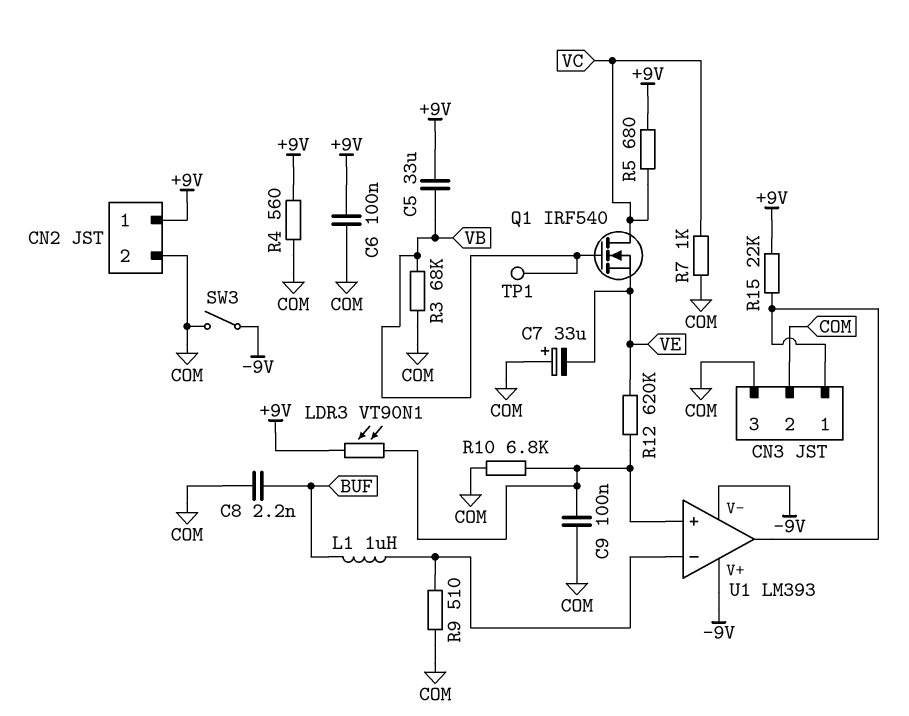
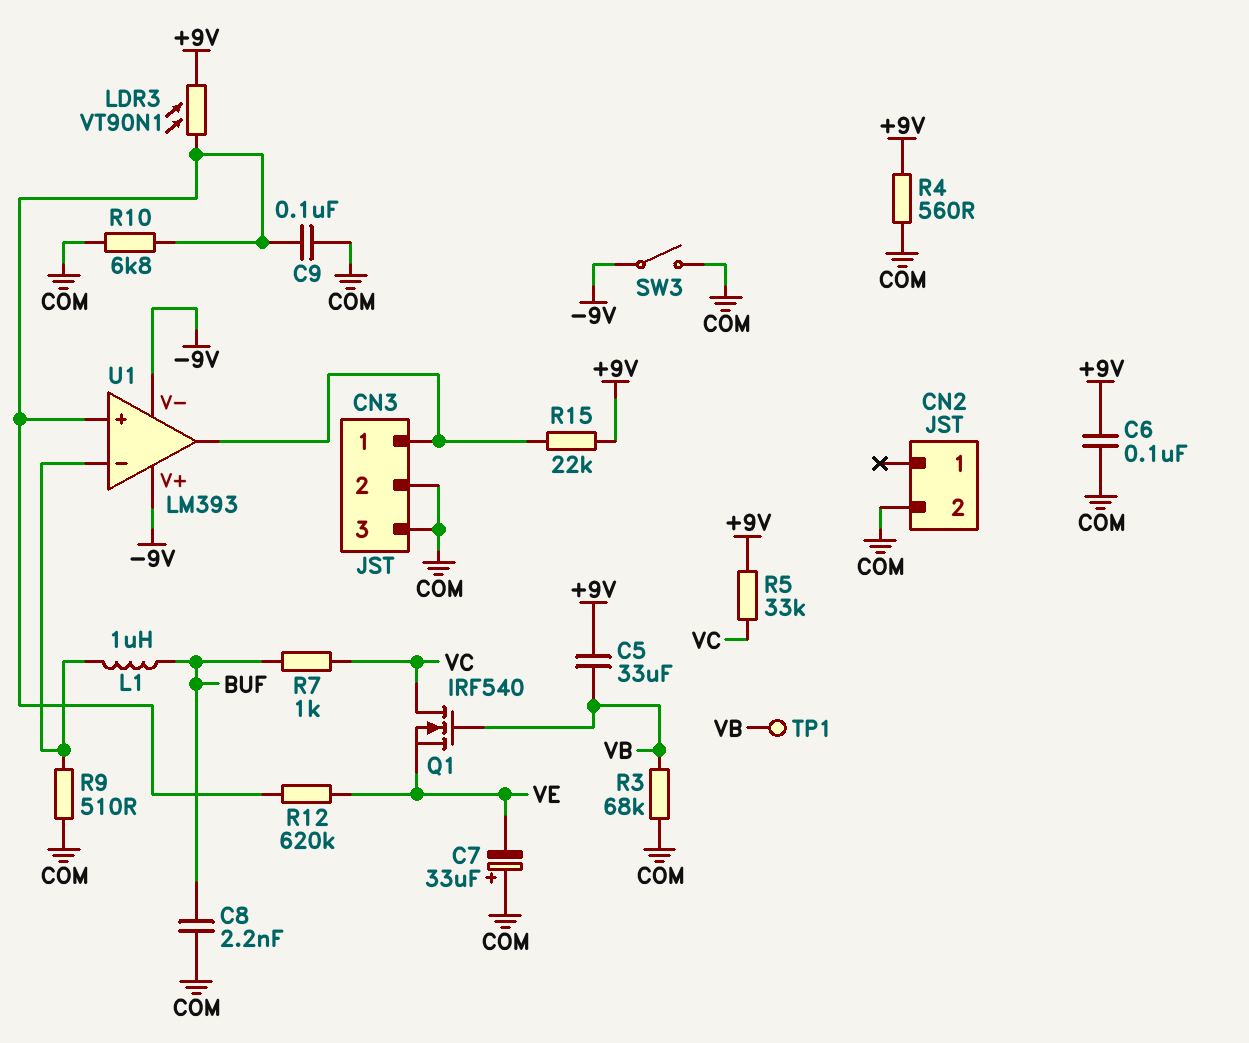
CN2 pin 1: +9V -> none
R5: 680 (+9V, VC) -> 33k (+9V, VC)
R7: 1k (COM, VC) -> 1k (BUF, VC)

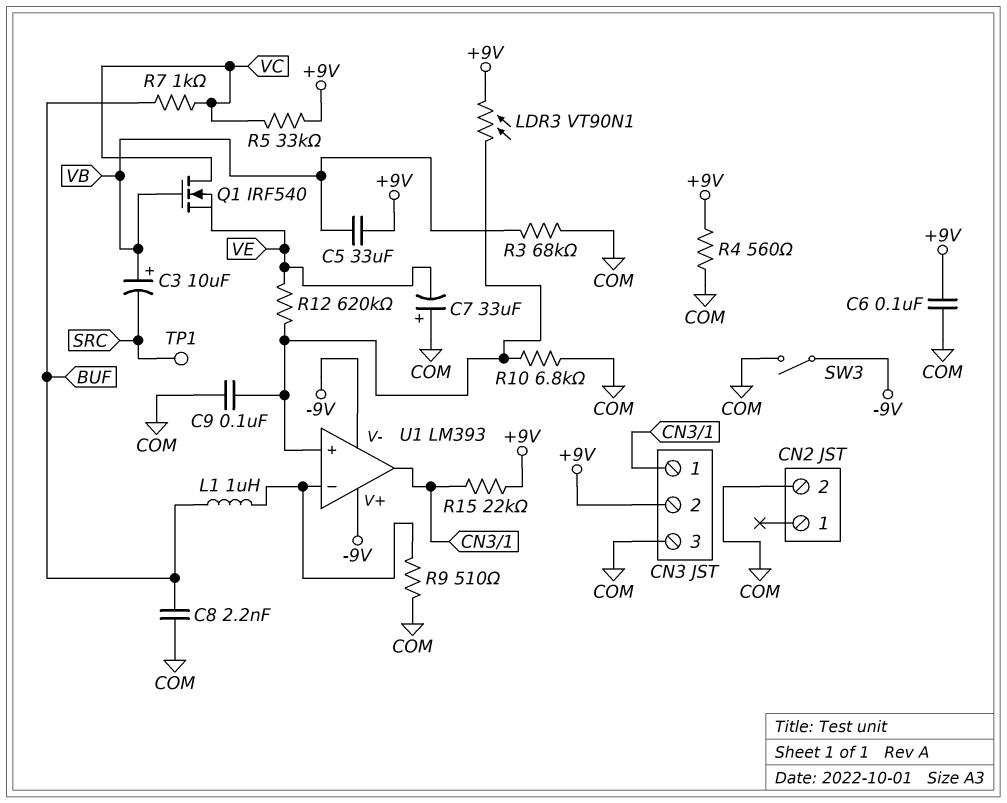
C3: none -> 10uF (plus VB, minus SRC)
CN3 pin 2: COM -> +9V
TP1: test point (VB) -> test point (SRC)

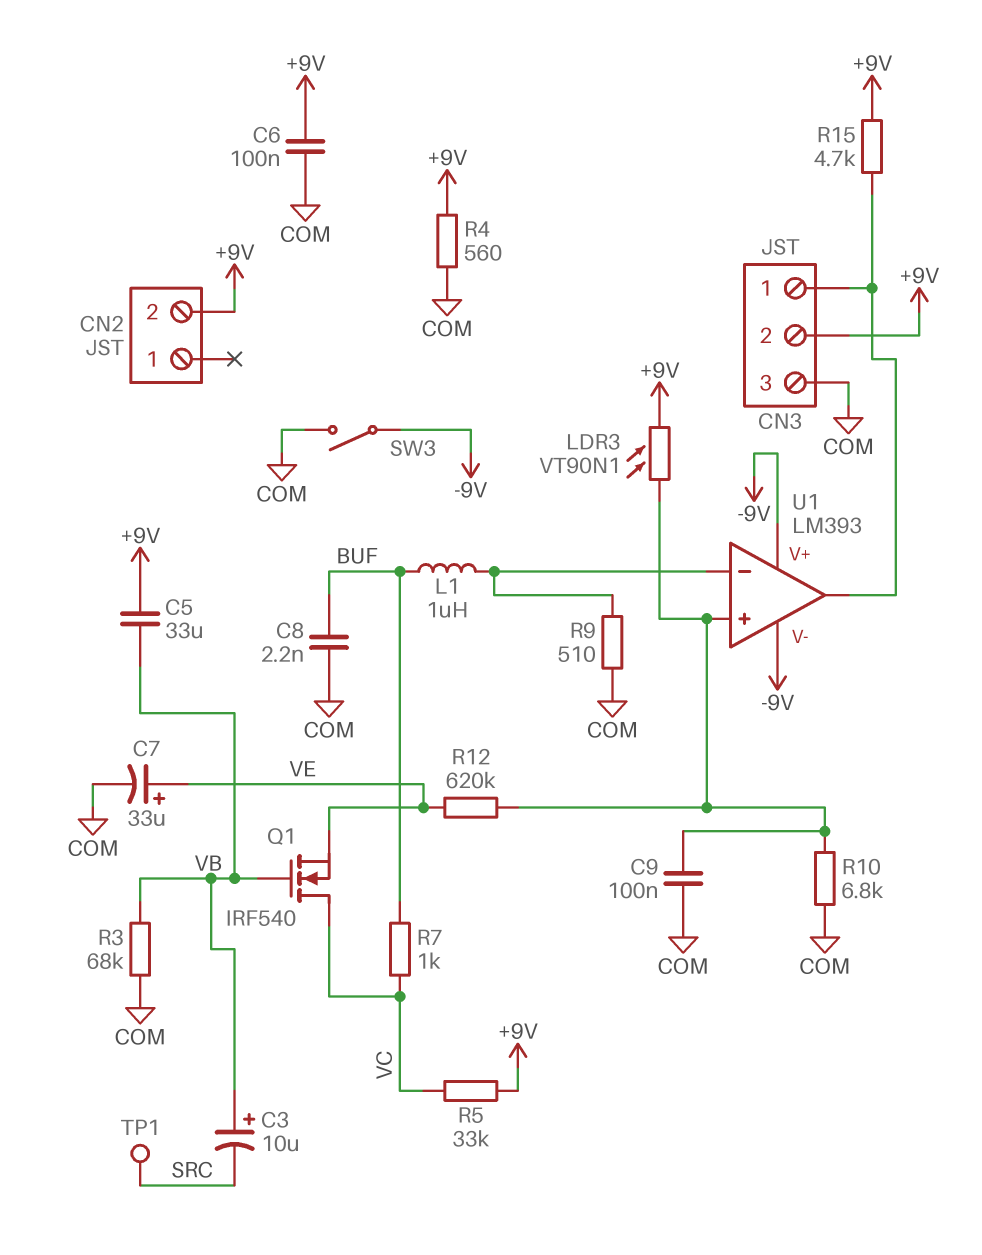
C7: 33uF (plus COM, minus VE) -> 33uF (plus VE, minus COM)
CN2 pin 2: COM -> +9V
R15: 22k (+9V, CN3/1) -> 4.7k (+9V, CN3/1)

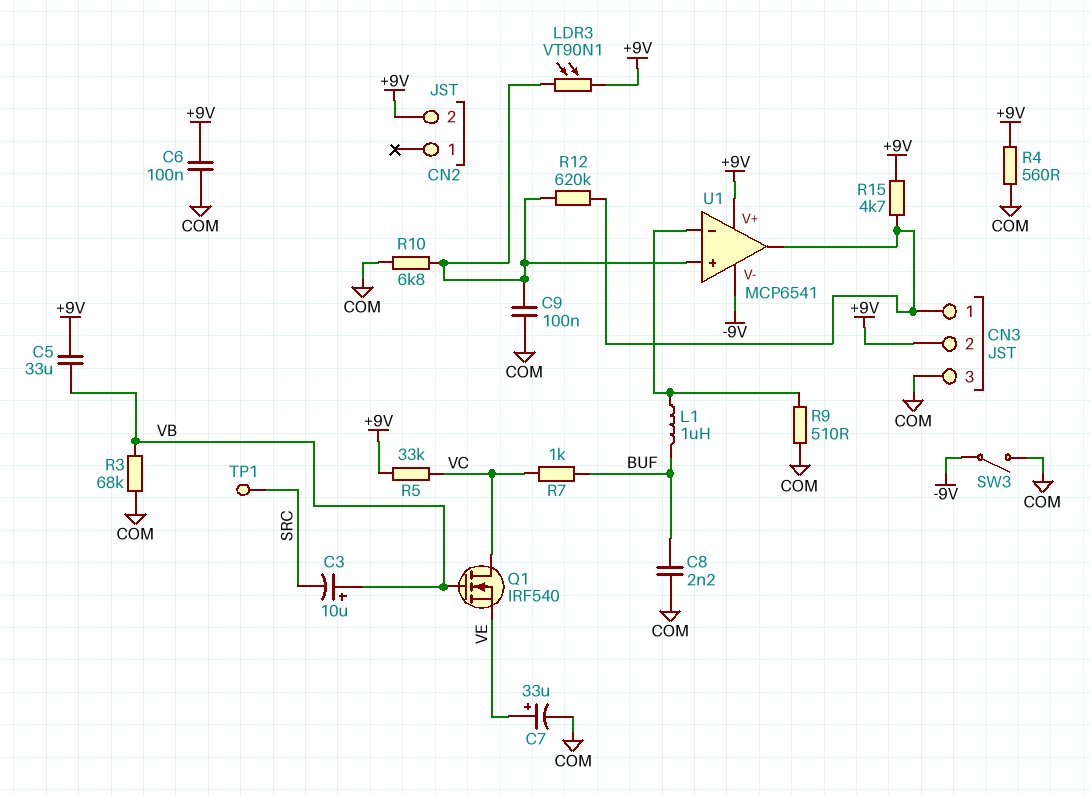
R12: 620k (U1/in+, VE) -> 620k (CN3/1, U1/in+)
U1: LM393 -> MCP6541
U1 pin V+: -9V -> +9V

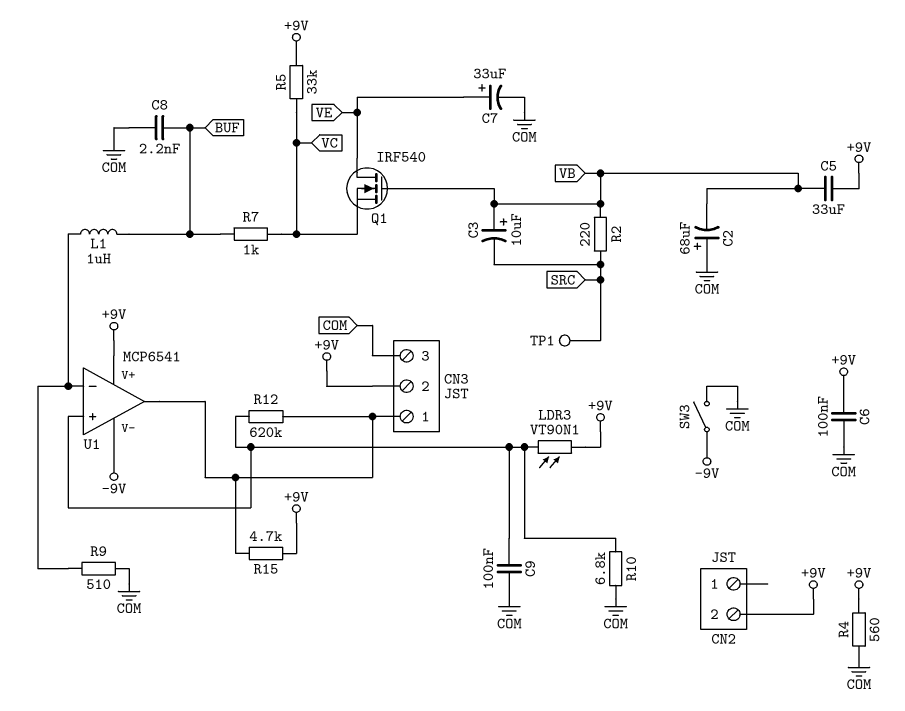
C2: none -> 68uF (plus COM, minus VB)
Q1: NMOS IRF540 (G VB, D VC, S VE) -> NMOS IRF540 (G VB, D VE, S VC)
R2: none -> 220 (SRC, VB)
R3: 68k (COM, VB) -> none

